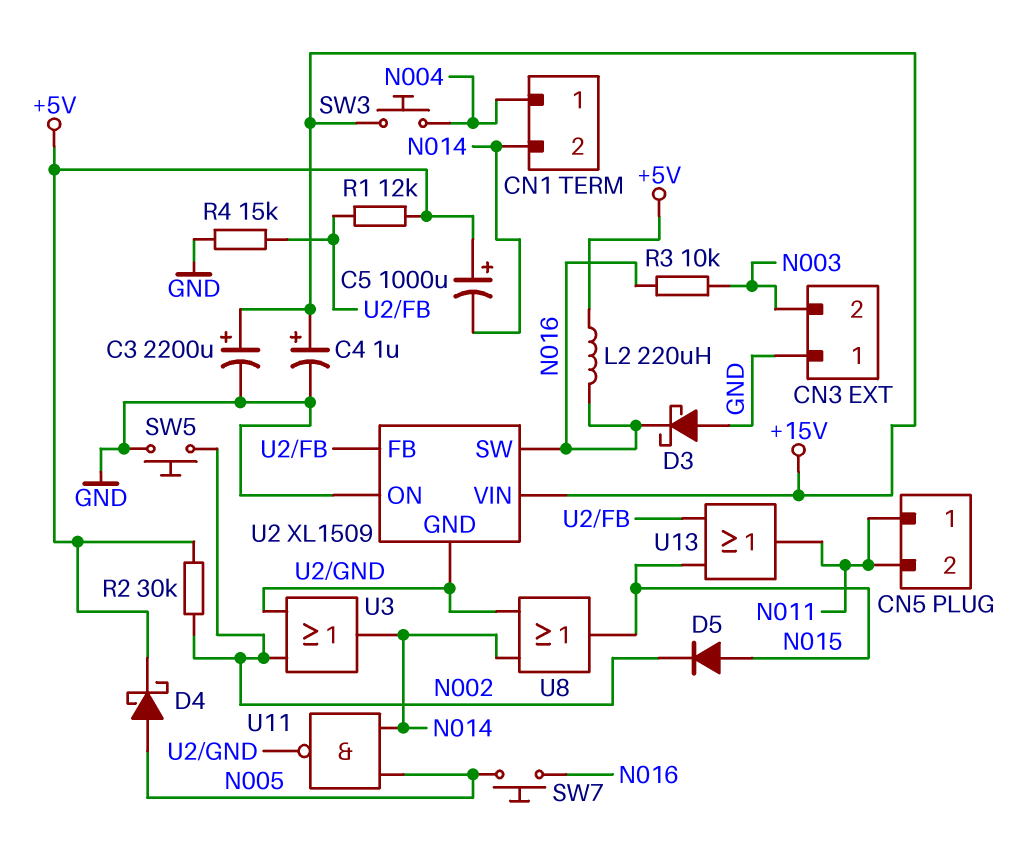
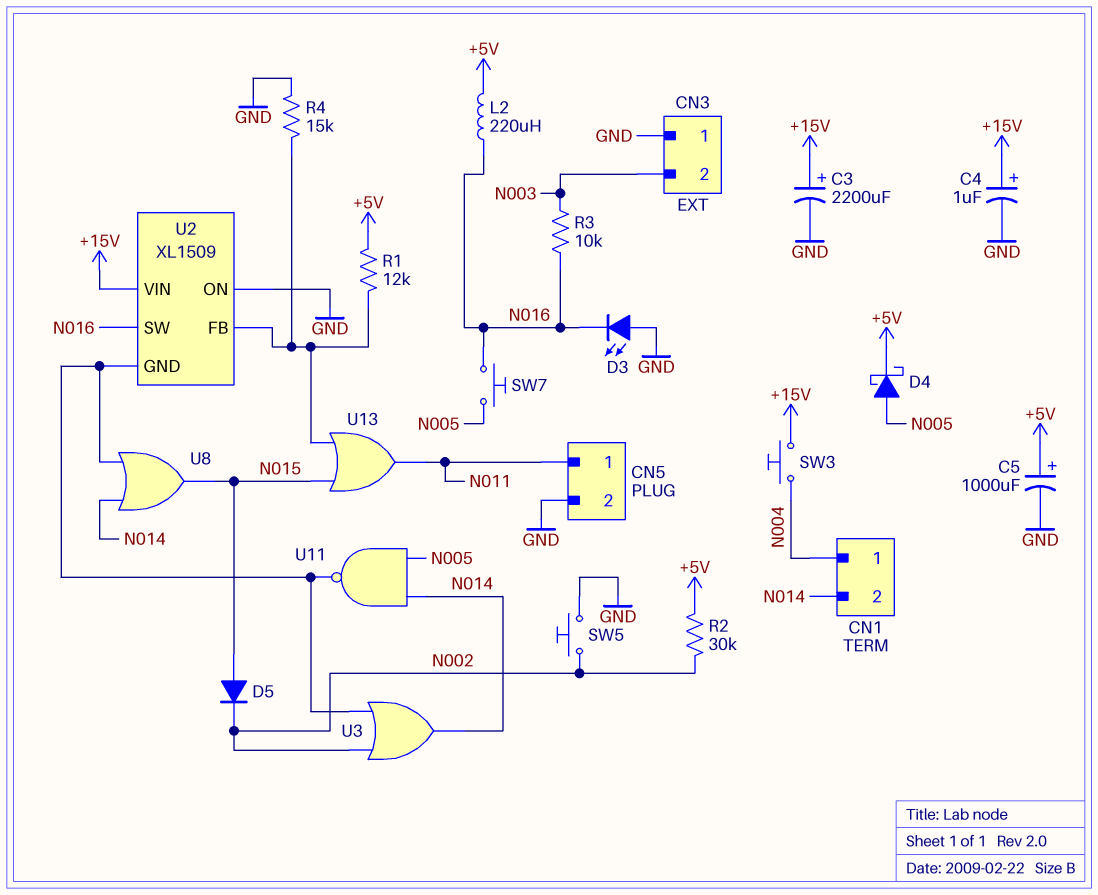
C5: 1000uF (plus +5V, minus N014) -> 1000uF (plus +5V, minus GND)
CN5 pin 2: N011 -> GND
D3: schottky (A GND, K N016) -> LED (A GND, K N016)

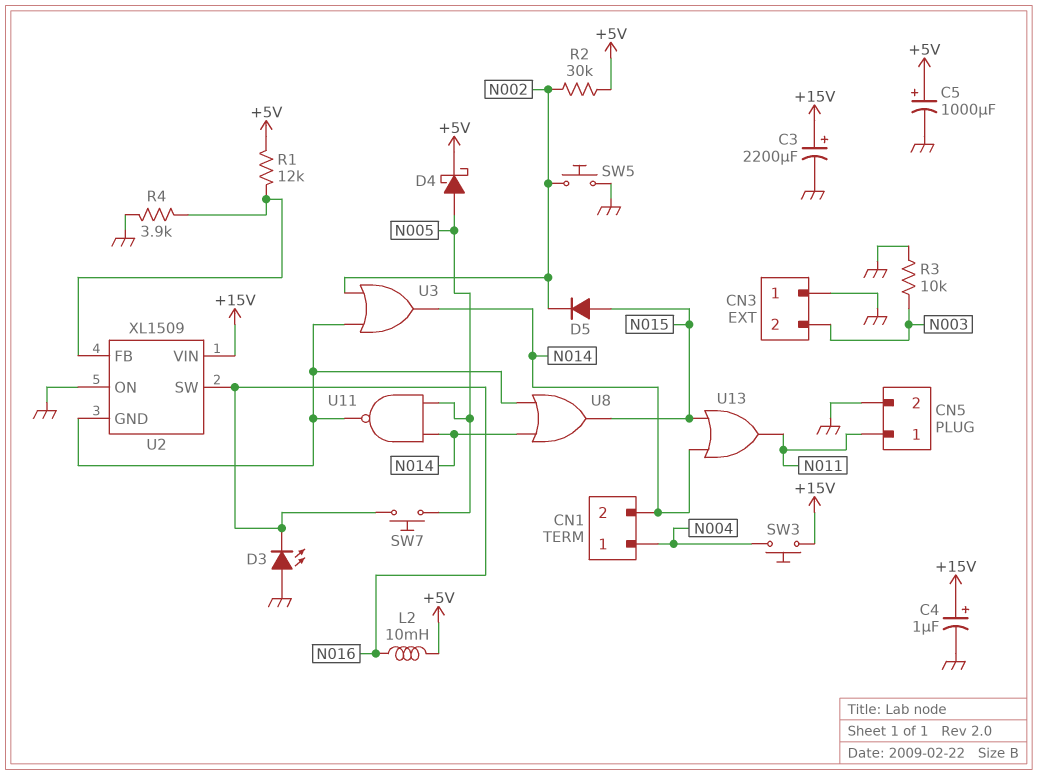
L2: 220uH (+5V, N016) -> 10mH (+5V, N016)
R3: 10k (N003, N016) -> 10k (GND, N003)
R4: 15k (GND, U2/FB) -> 3.9k (GND, U2/FB)
U13: OR (in N015, in U2/FB, out N011) -> OR (in N014, in N015, out N011)

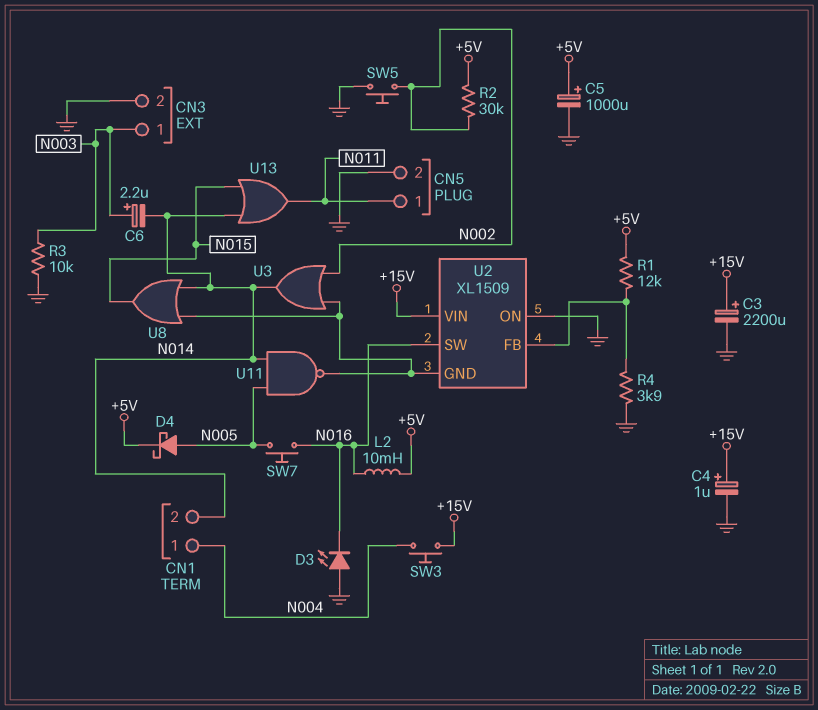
C6: none -> 2.2uF (plus N003, minus N014)
CN3 pin 1: GND -> N003
CN3 pin 2: N003 -> GND
D5: diode (A N015, K N002) -> none

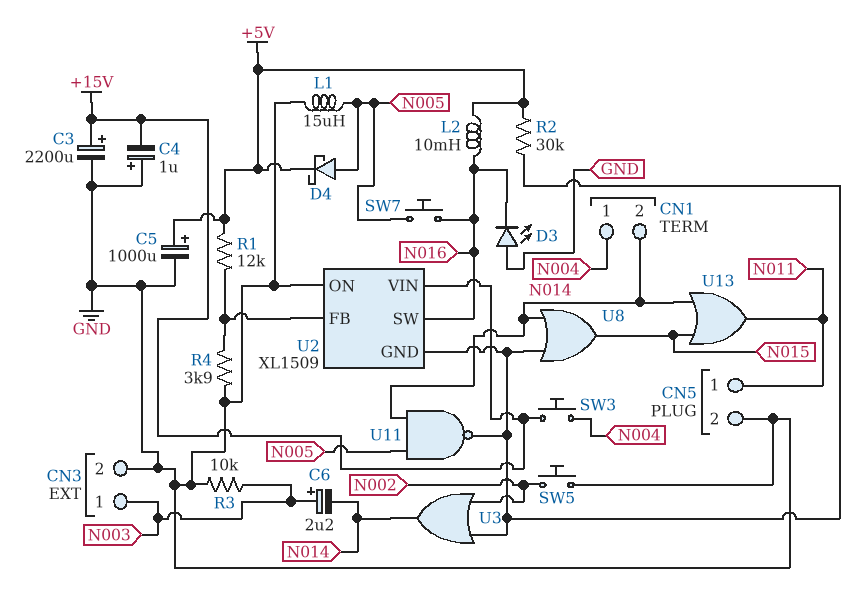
C4: 1uF (plus +15V, minus GND) -> 1uF (plus GND, minus +15V)
L1: none -> 15uH (GND, N005)
R2: 30k (+5V, N002) -> 30k (+5V, U2/GND)

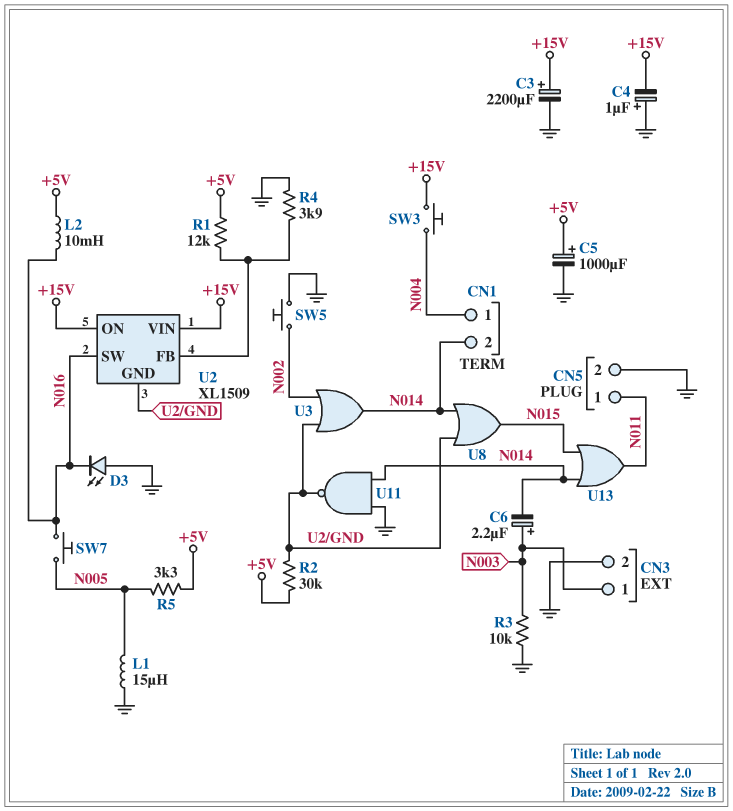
D4: schottky (A N005, K +5V) -> none
R5: none -> 3.3k (+5V, N005)
U2 pin ON: GND -> +15V
U11: NAND (in N005, in N014, out U2/GND) -> NAND (in GND, in N014, out U2/GND)

